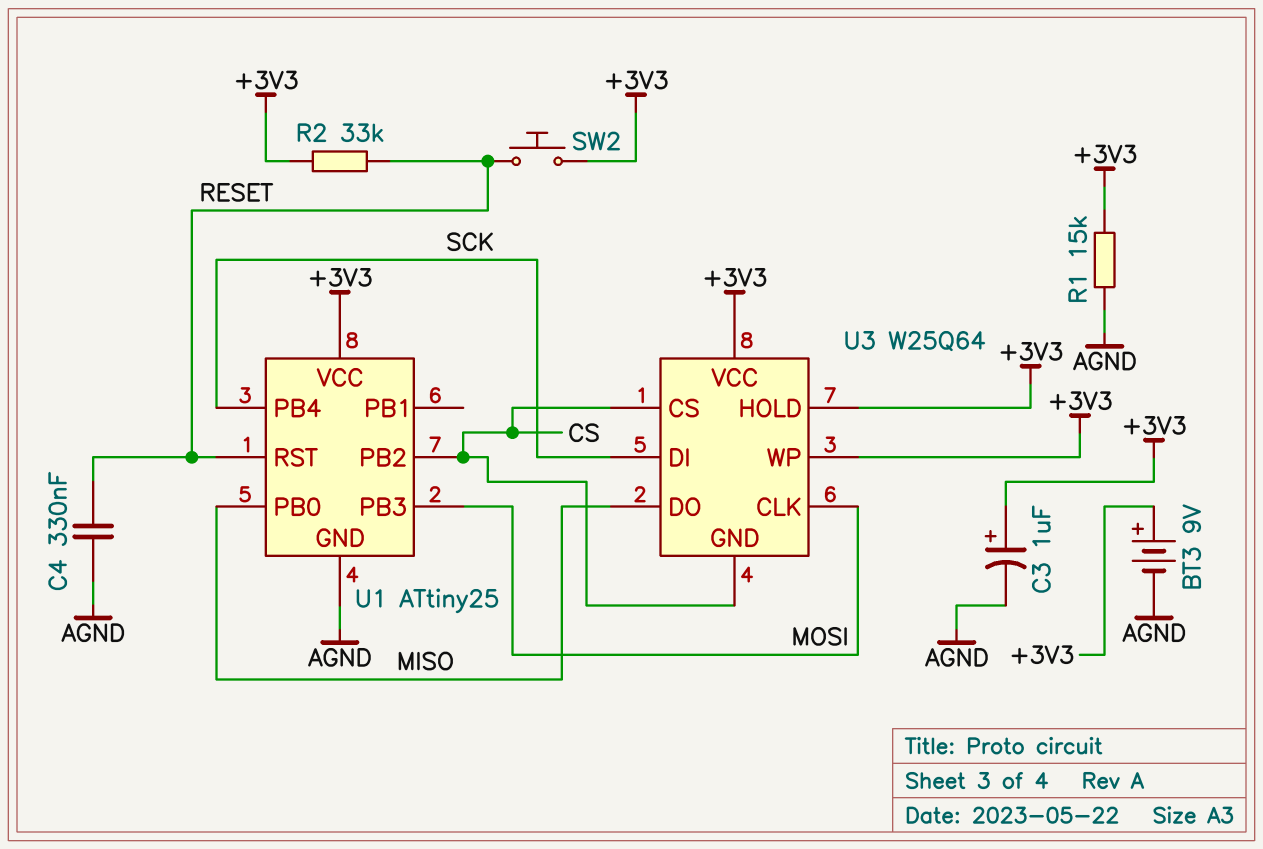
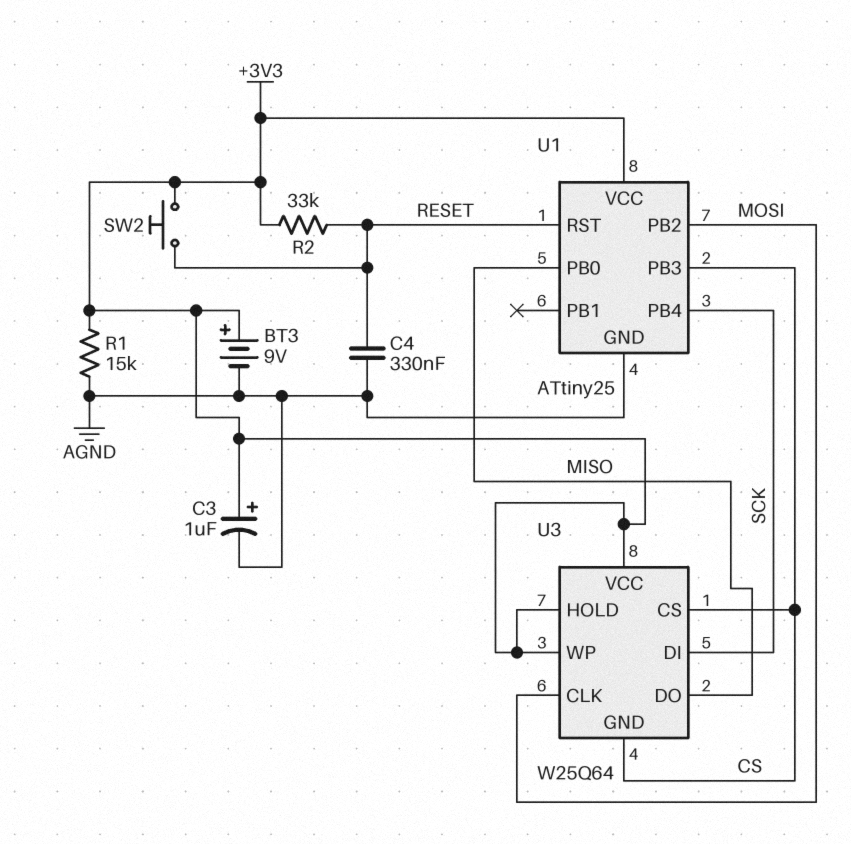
U1 pin PB2: CS -> MOSI
U1 pin PB3: MOSI -> CS

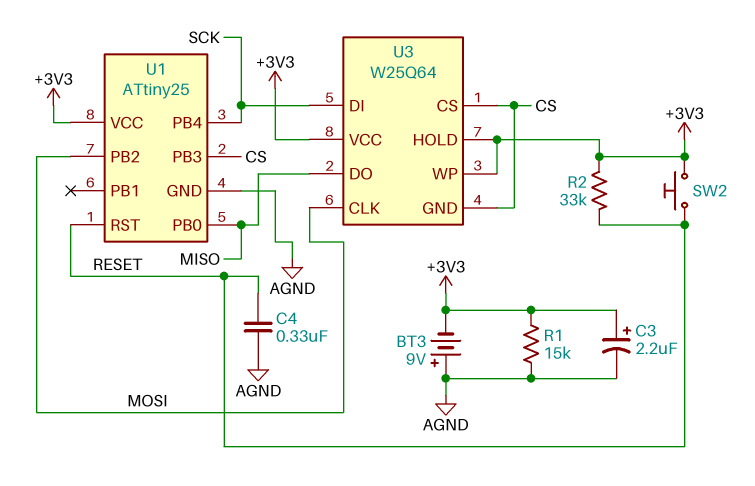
BT3: 9V (plus +3V3, minus AGND) -> 9V (plus AGND, minus +3V3)
C3: 1uF (plus +3V3, minus AGND) -> 2.2uF (plus +3V3, minus AGND)

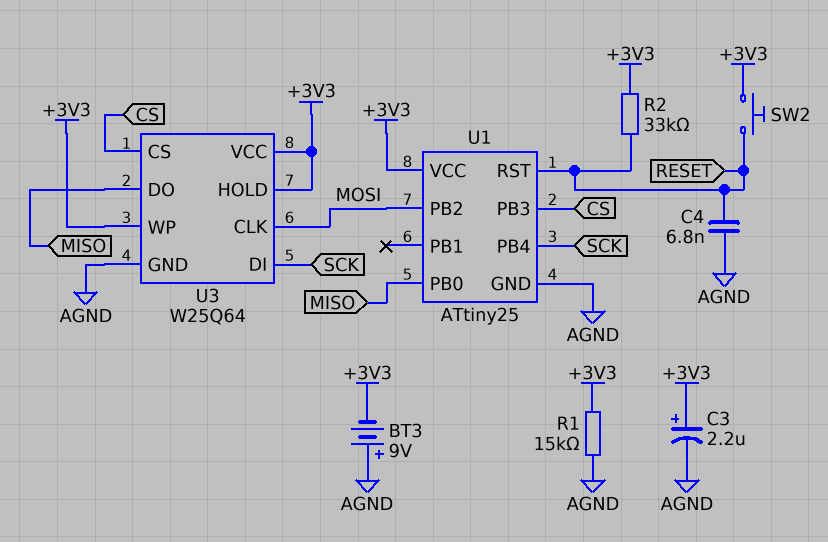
C4: 330nF (AGND, RESET) -> 6.8nF (AGND, RESET)
U3 pin GND: CS -> AGND

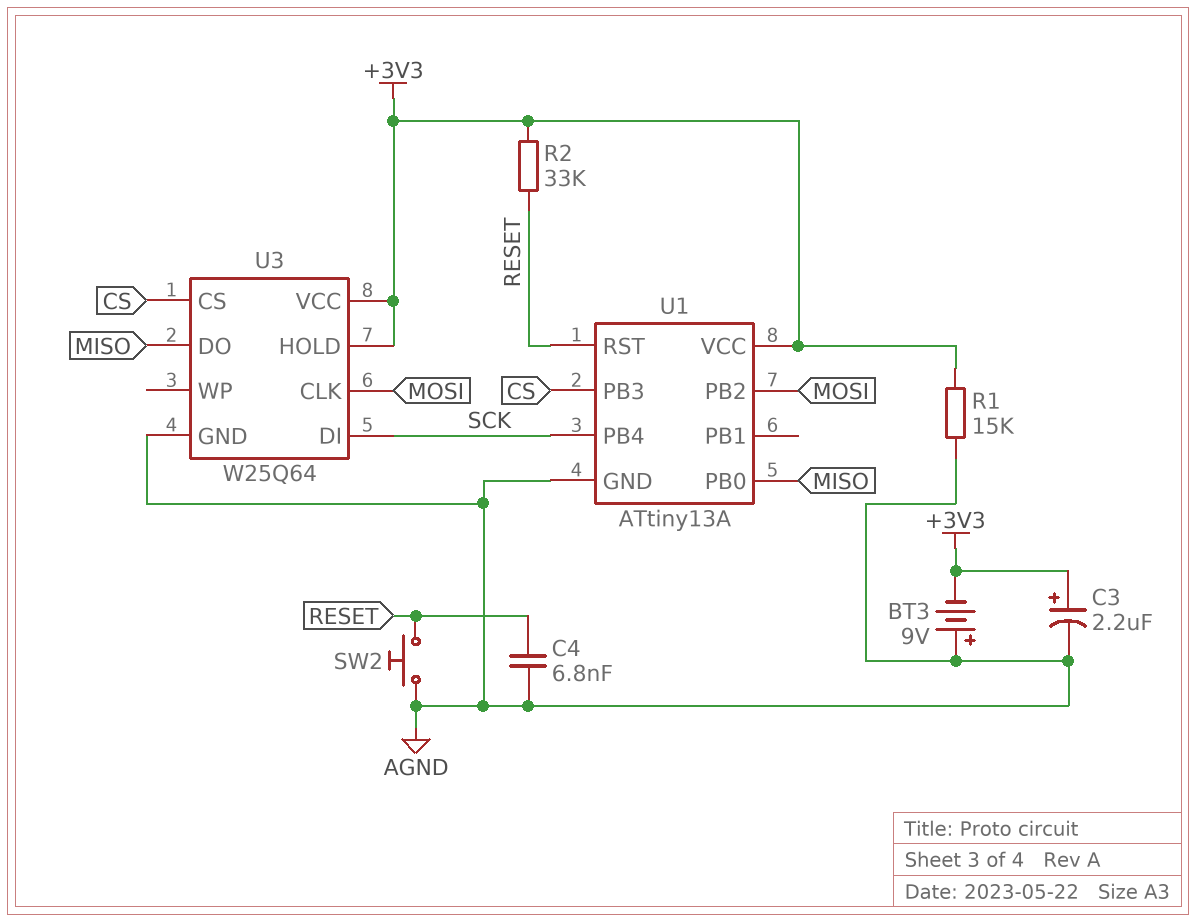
SW2: button (+3V3, RESET) -> button (AGND, RESET)
U1: ATtiny25 -> ATtiny13A
U3 pin WP: +3V3 -> none

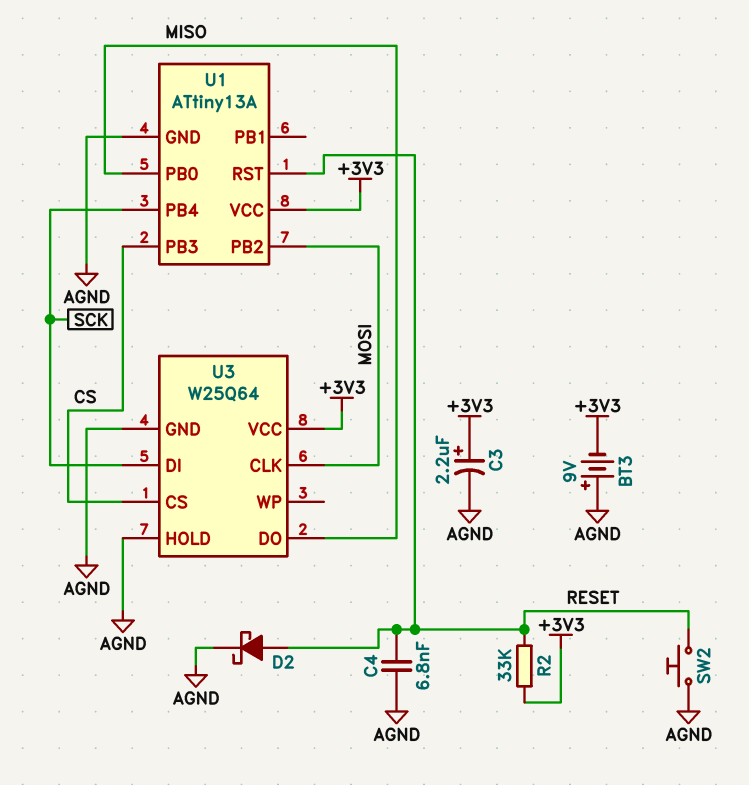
D2: none -> schottky (A RESET, K AGND)
R1: 15k (+3V3, AGND) -> none
U3 pin HOLD: +3V3 -> AGND

